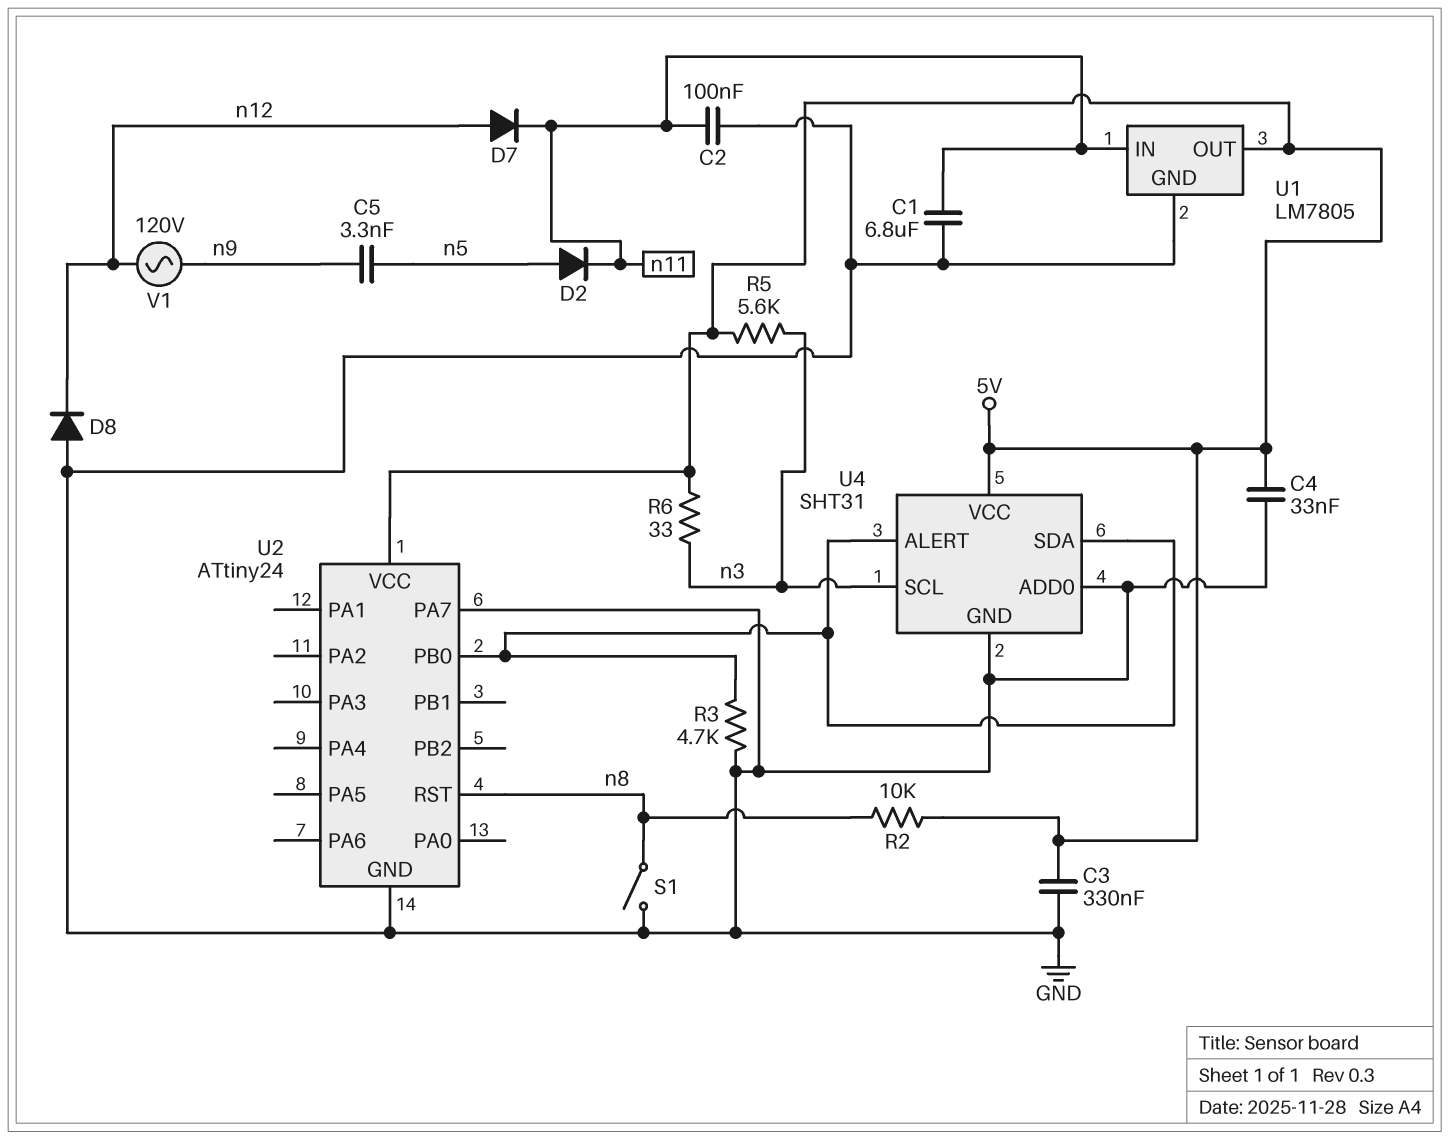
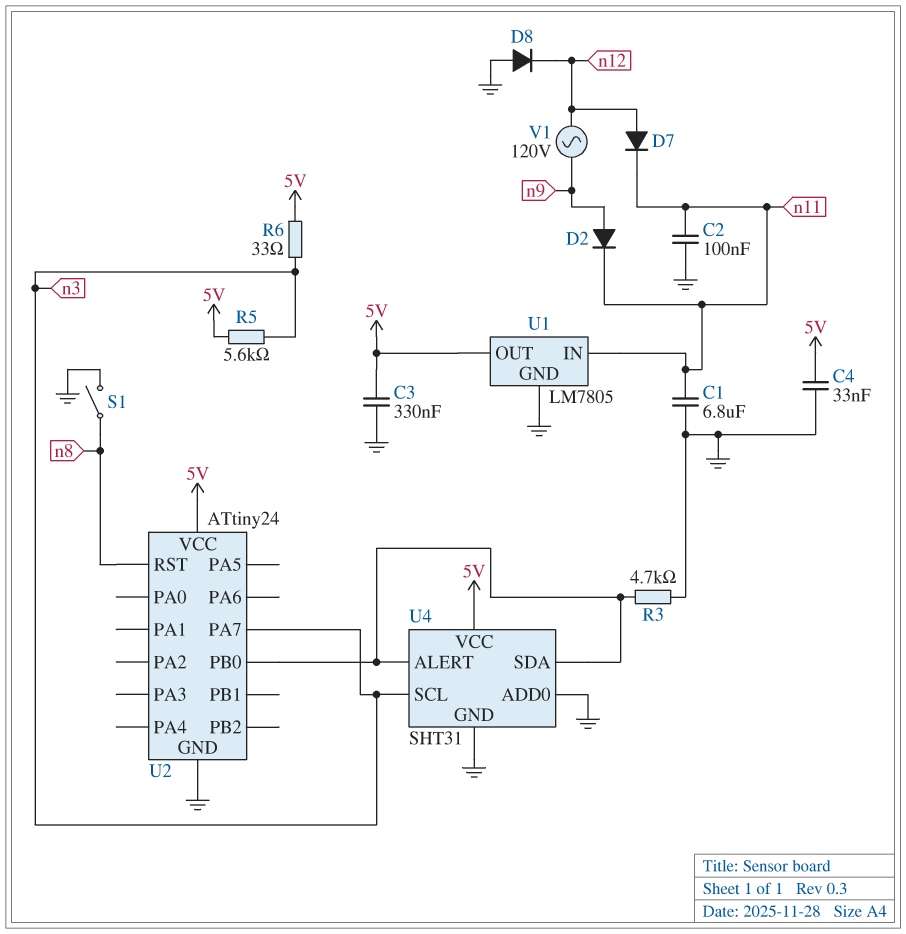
C5: 3.3nF (n5, n9) -> none
D2: diode (A n5, K n11) -> diode (A n9, K n11)
R2: 10k (5V, n8) -> none
U2 pin PA7: GND -> n3

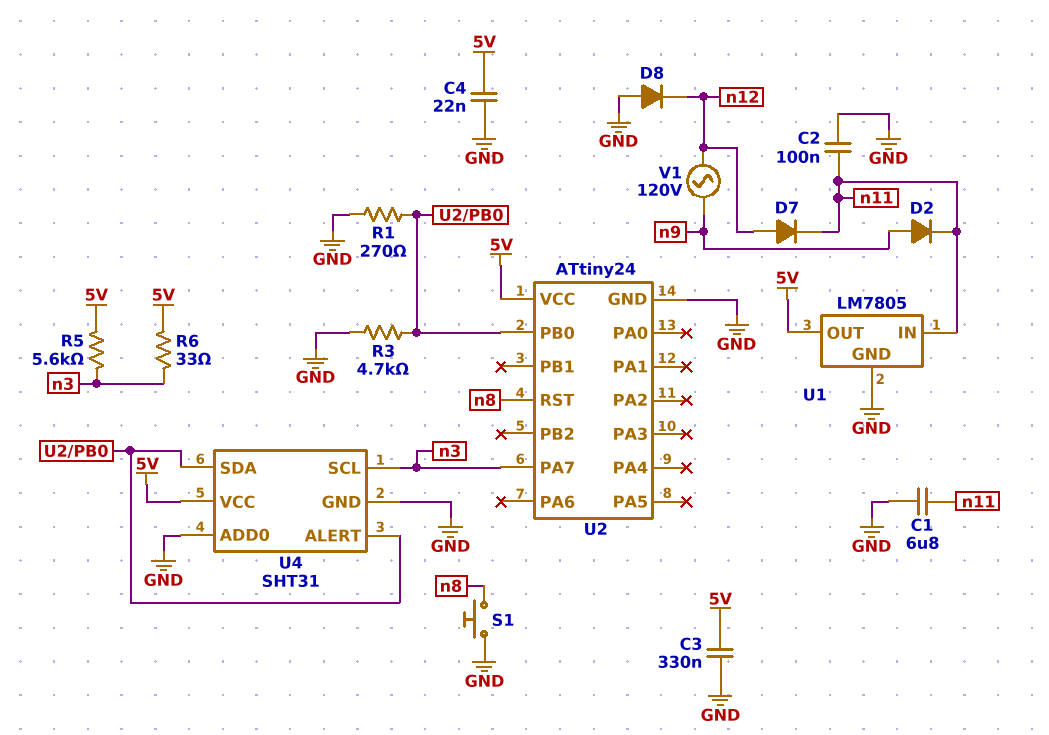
C4: 33nF (5V, GND) -> 22nF (5V, GND)
R1: none -> 270 (GND, U2/PB0)
S1: switch (GND, n8) -> button (GND, n8)

